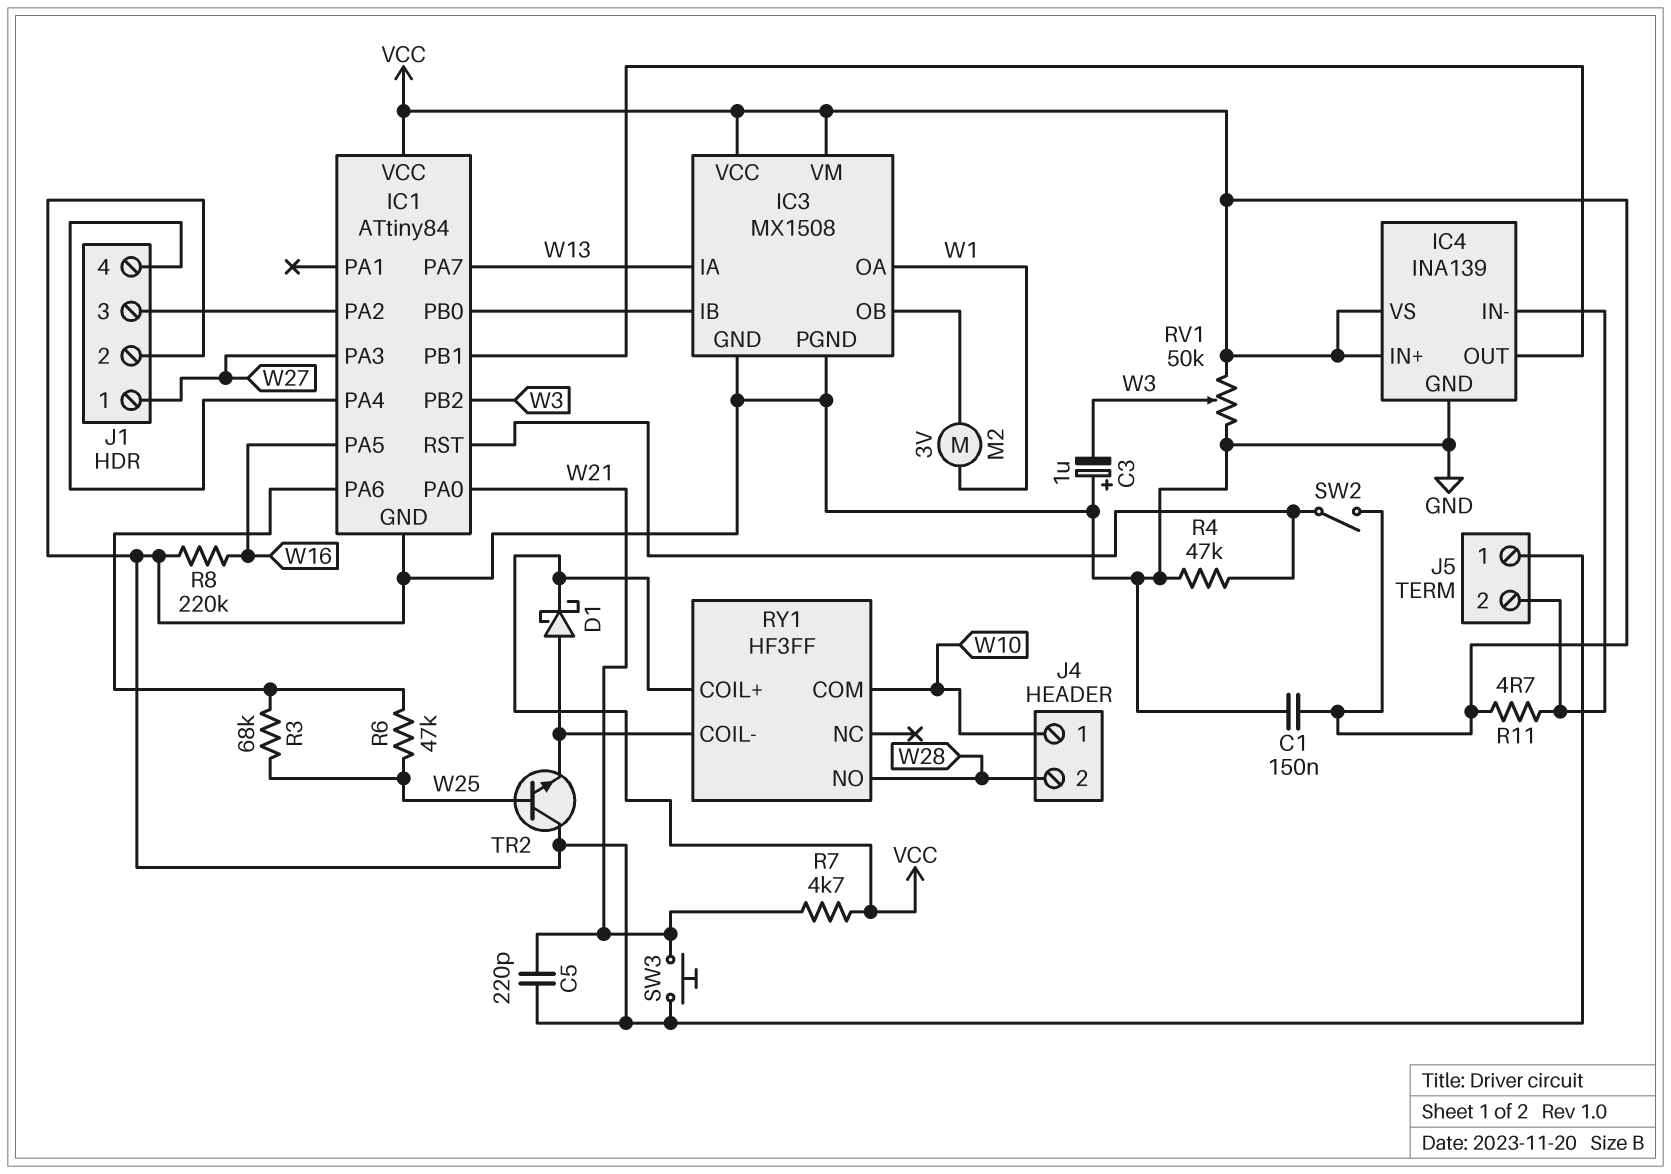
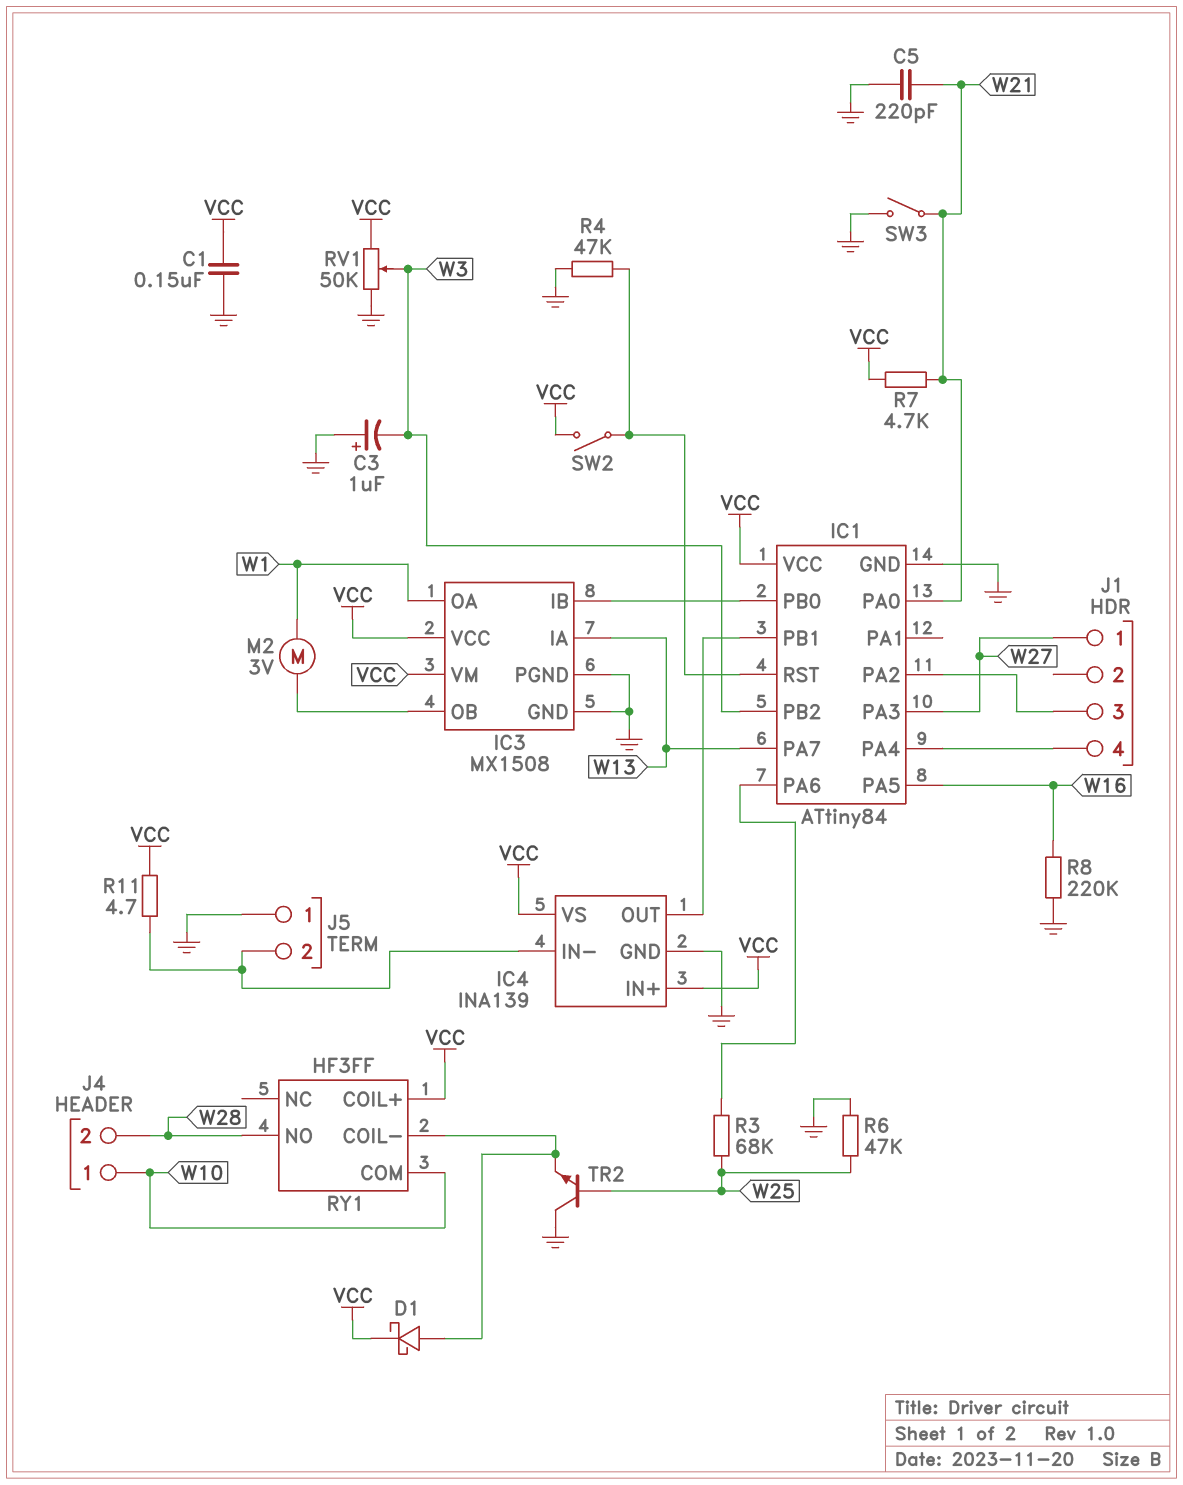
J1 pin 2: GND -> none
R6: 47k (IC1/PA6, W25) -> 47k (GND, W25)
SW3: button (GND, W21) -> switch (GND, W21)

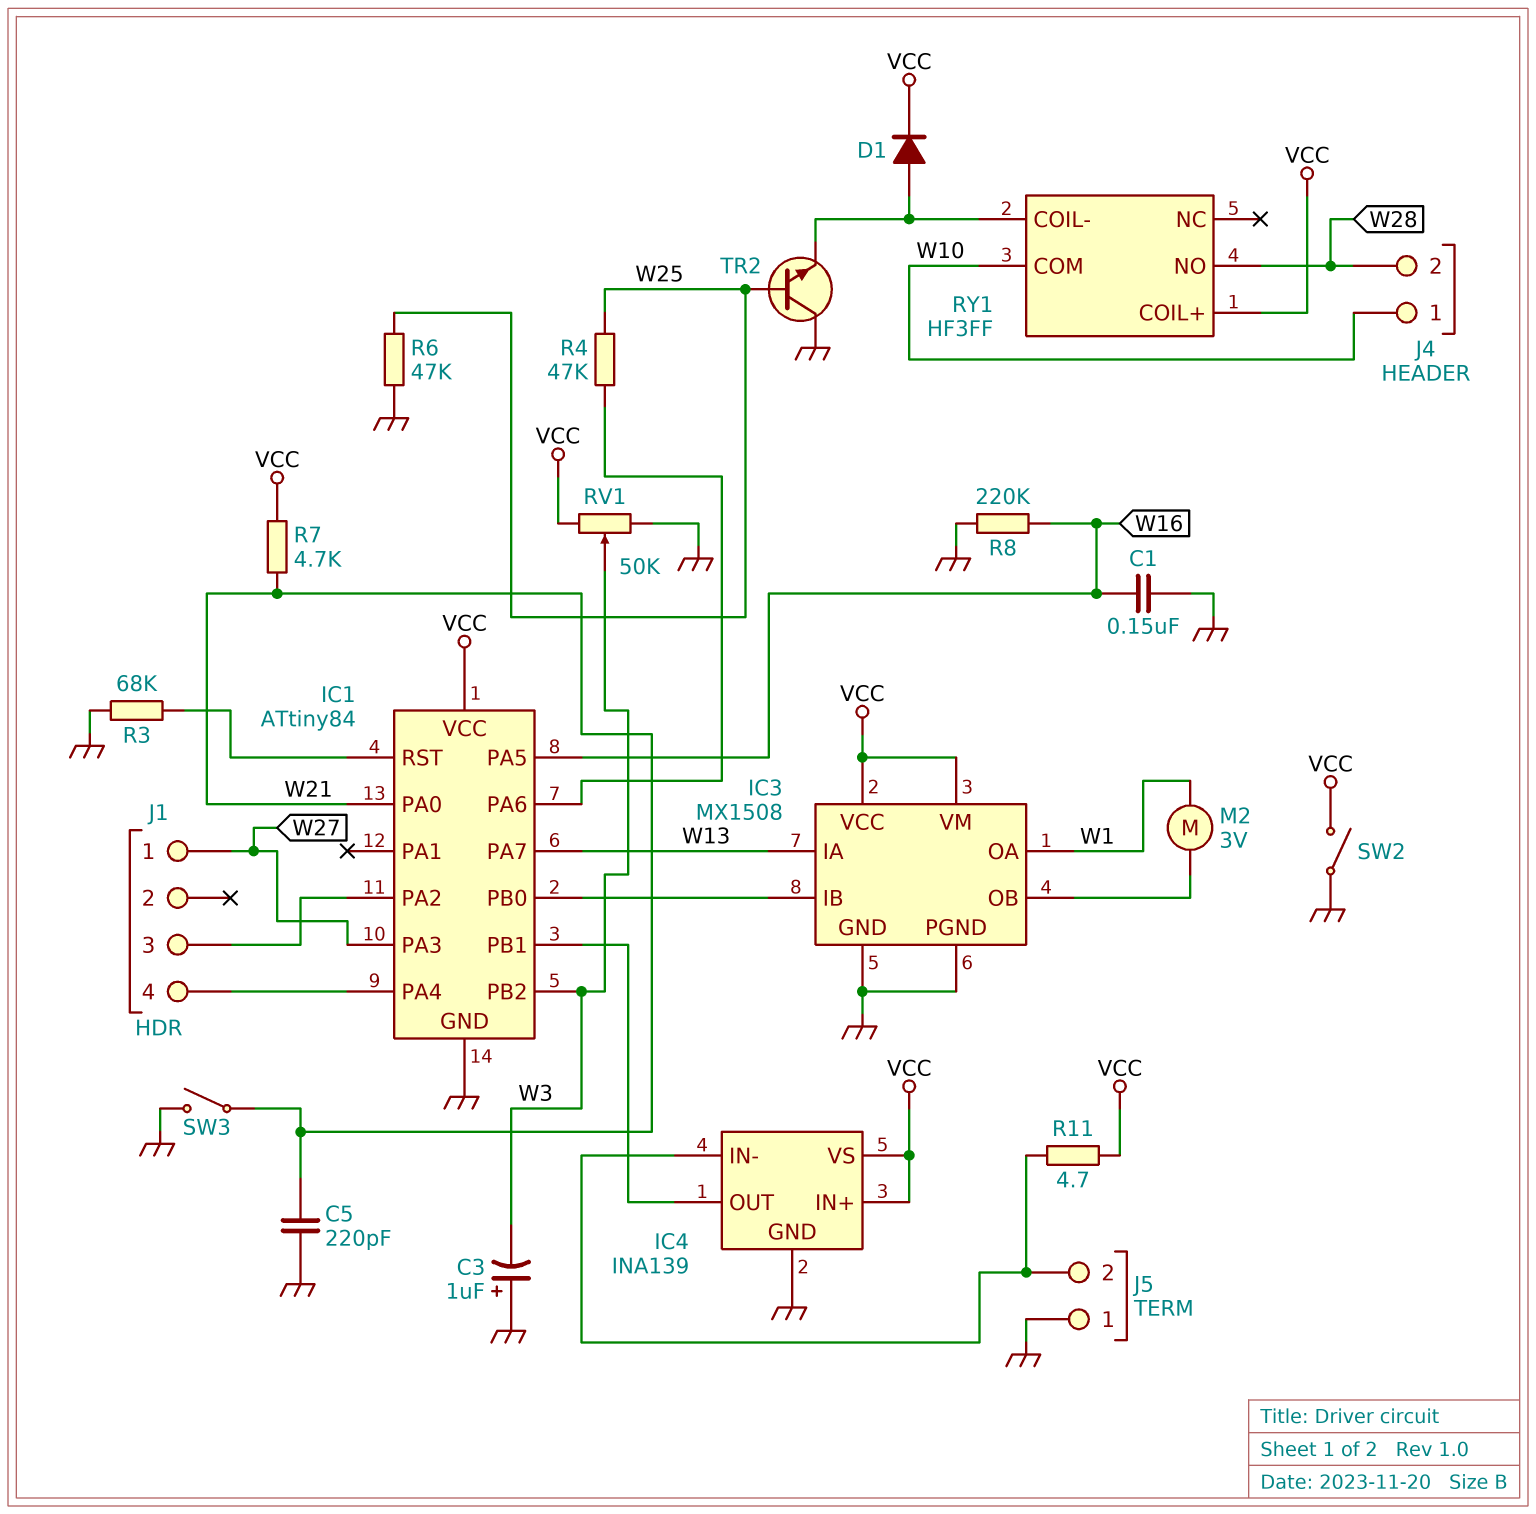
C1: 150nF (GND, VCC) -> 150nF (GND, W16)
D1: schottky (A RY1/COIL-, K VCC) -> diode (A RY1/COIL-, K VCC)
R3: 68k (IC1/PA6, W25) -> 68k (GND, IC1/RST)
R4: 47k (GND, IC1/RST) -> 47k (IC1/PA6, W25)
SW2: switch (IC1/RST, VCC) -> switch (GND, VCC)

